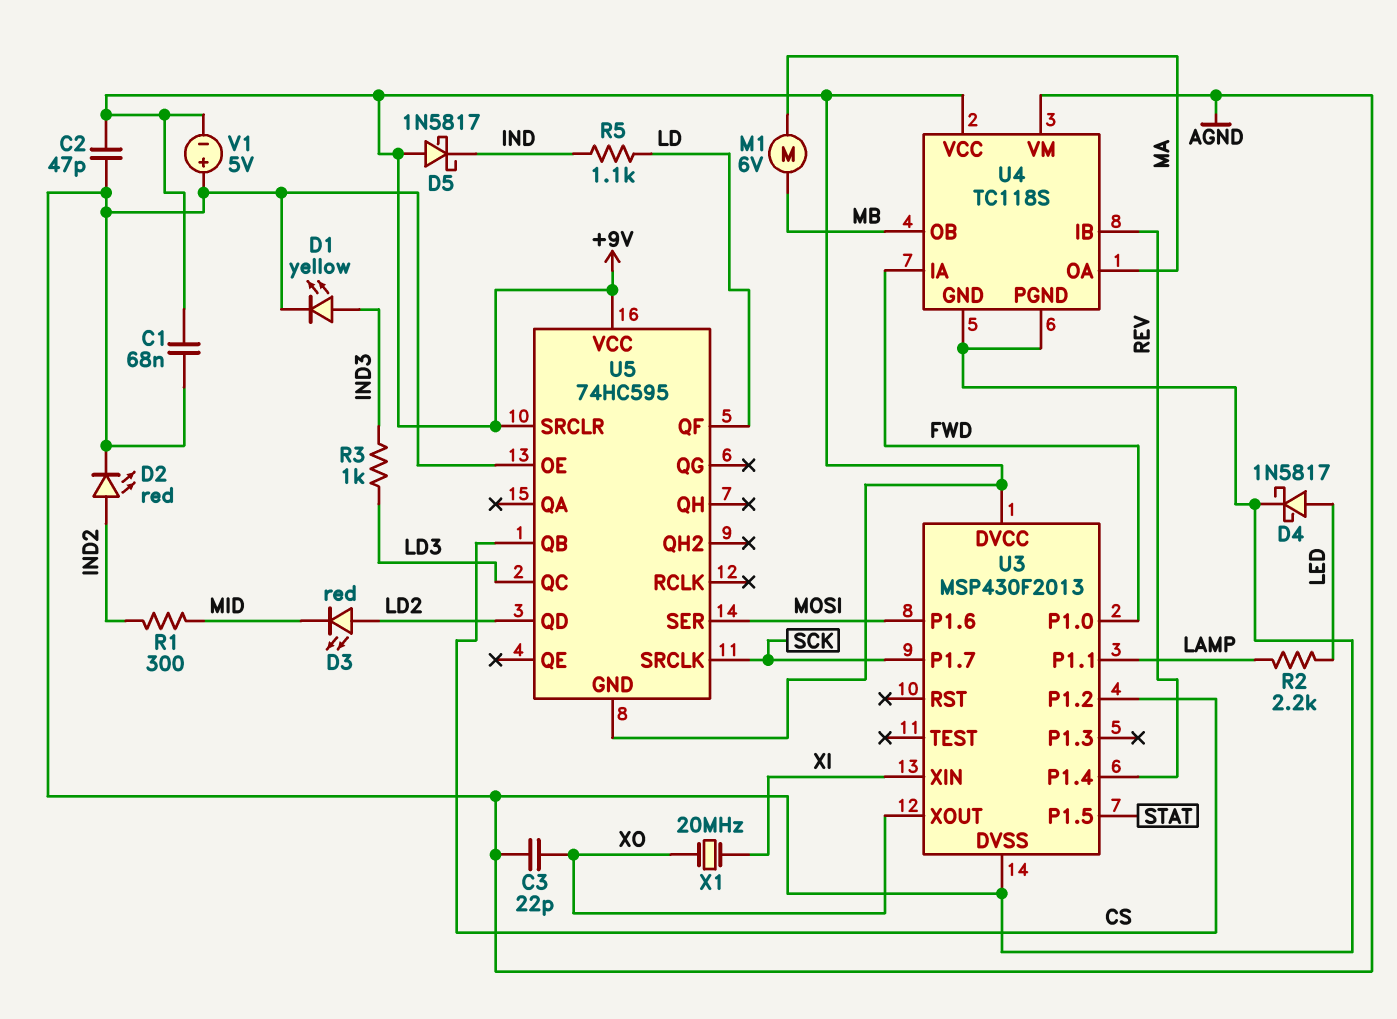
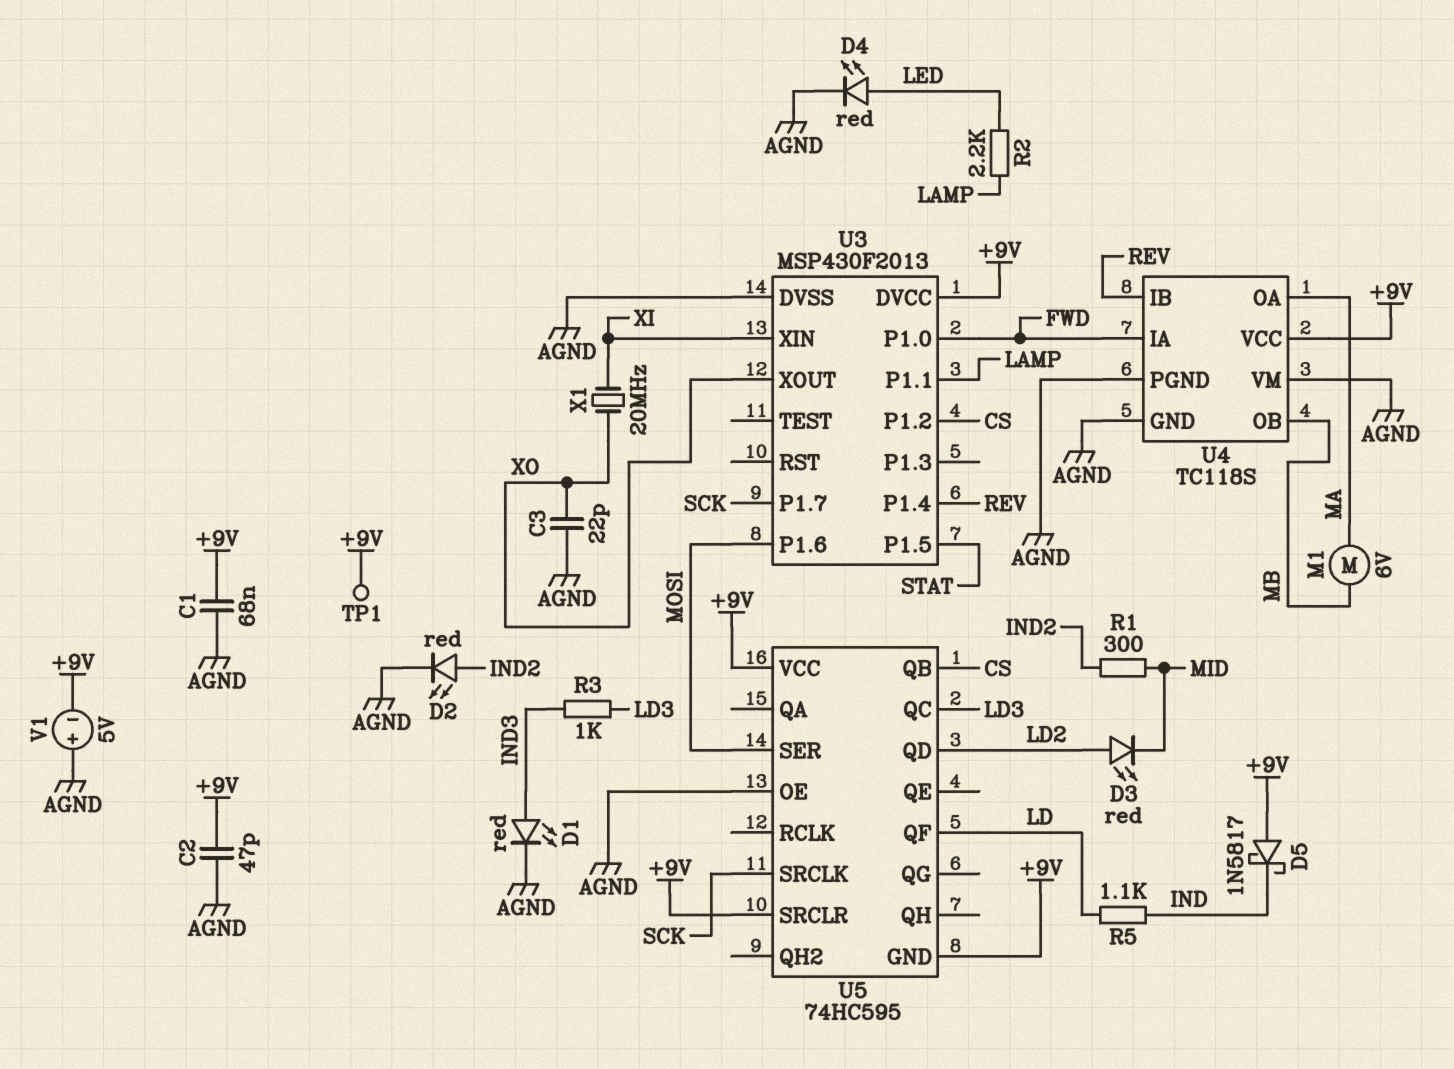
D1: LED yellow (A IND3, K AGND) -> LED red (A IND3, K AGND)
D4: schottky 1N5817 (A LED, K AGND) -> LED red (A LED, K AGND)
TP1: none -> test point (+9V)

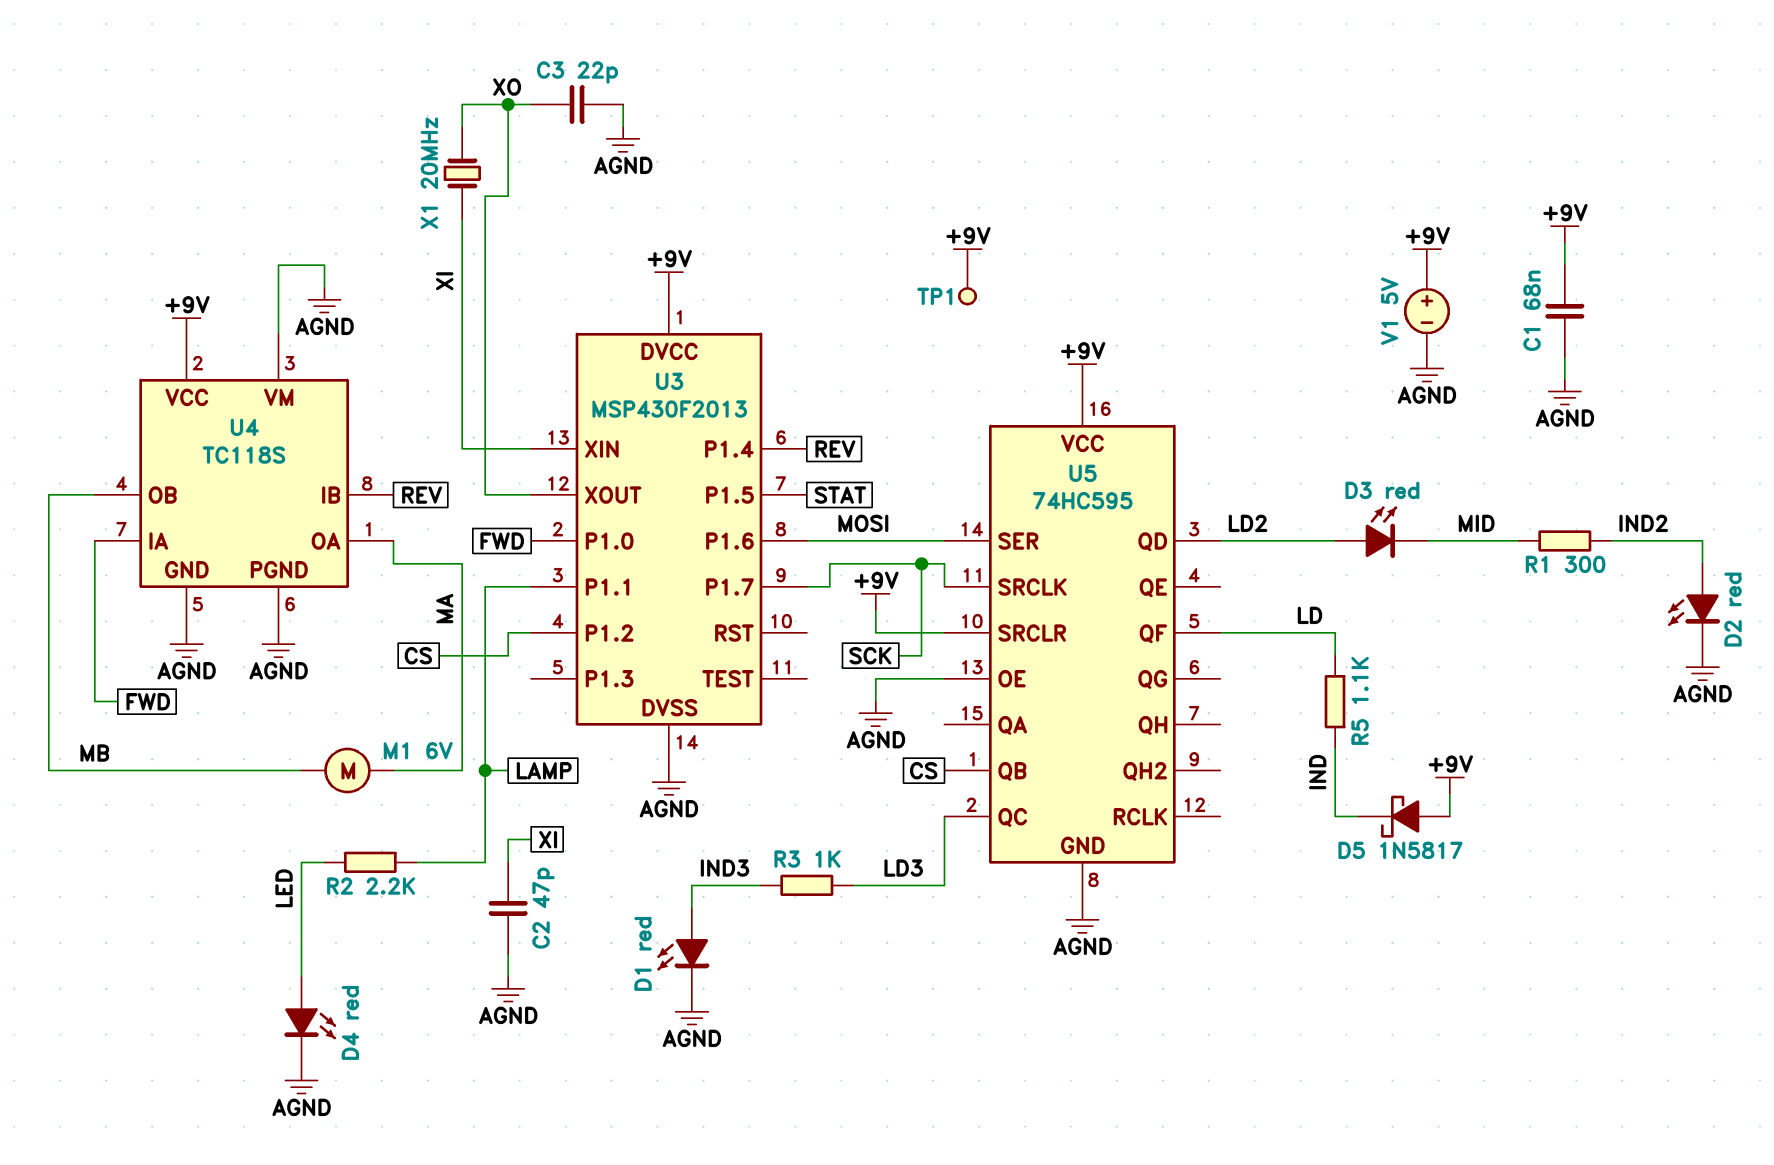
C2: 47pF (+9V, AGND) -> 47pF (AGND, XI)
U5 pin GND: +9V -> AGND
V1: 5V (plus AGND, minus +9V) -> 5V (plus +9V, minus AGND)

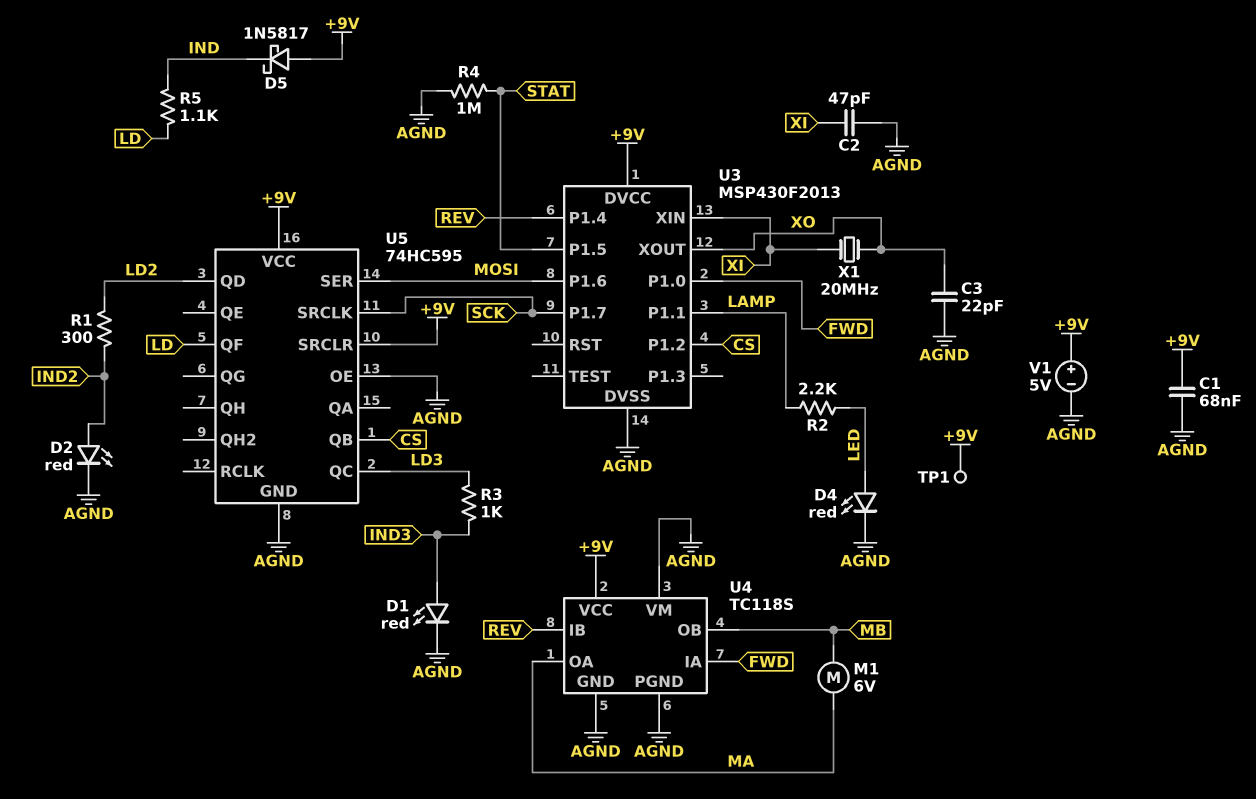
D3: LED red (A LD2, K MID) -> none
R1: 300 (IND2, MID) -> 300 (IND2, LD2)
R4: none -> 1M (AGND, STAT)

